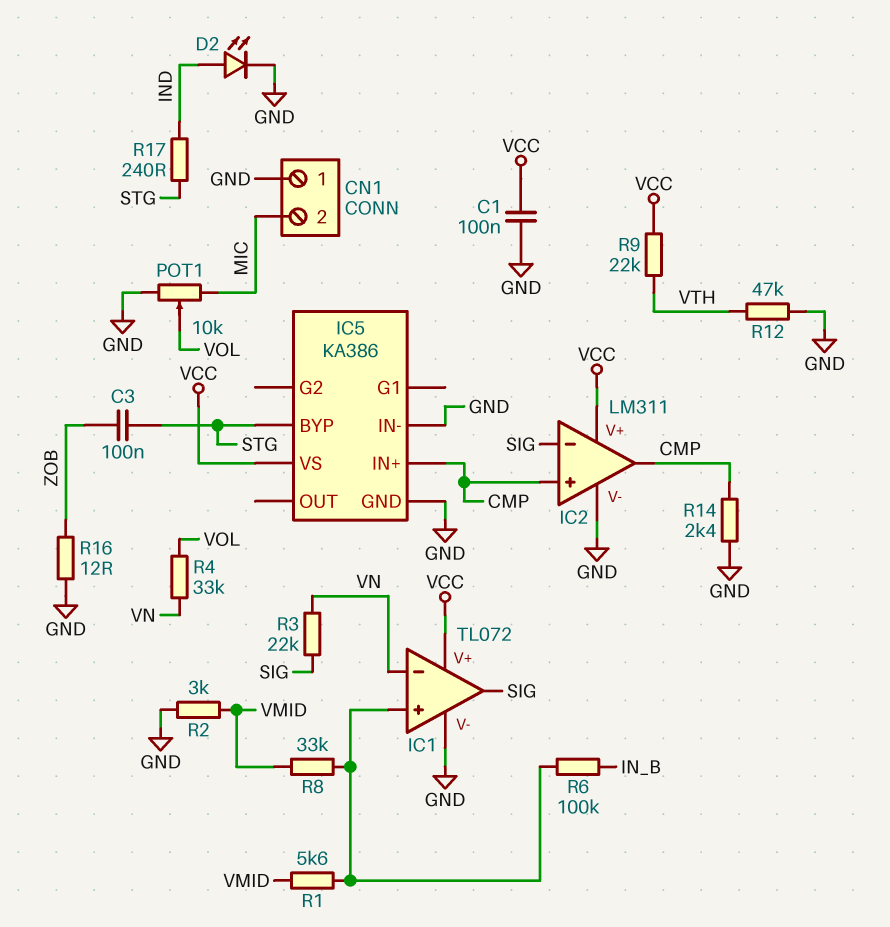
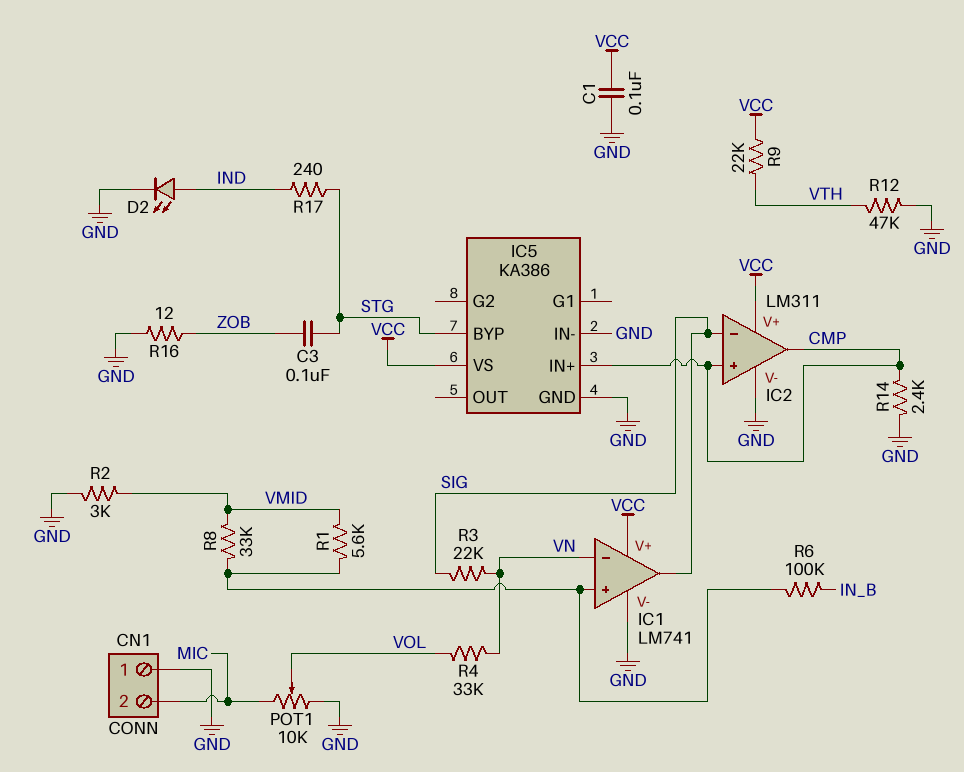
IC1: TL072 -> LM741

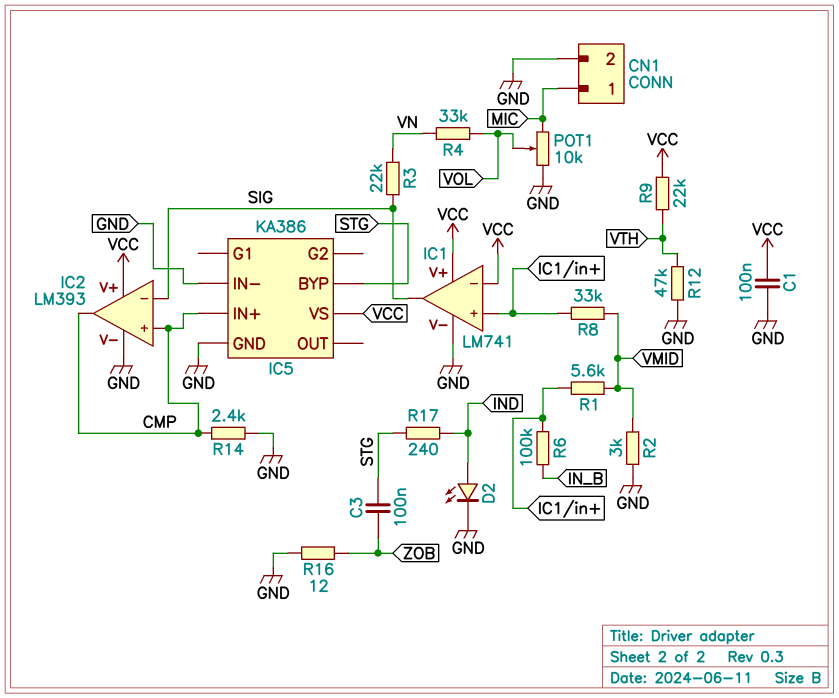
CN1 pin 1: GND -> MIC
CN1 pin 2: MIC -> GND
IC1 pin in-: VN -> VCC
IC2: LM311 -> LM393

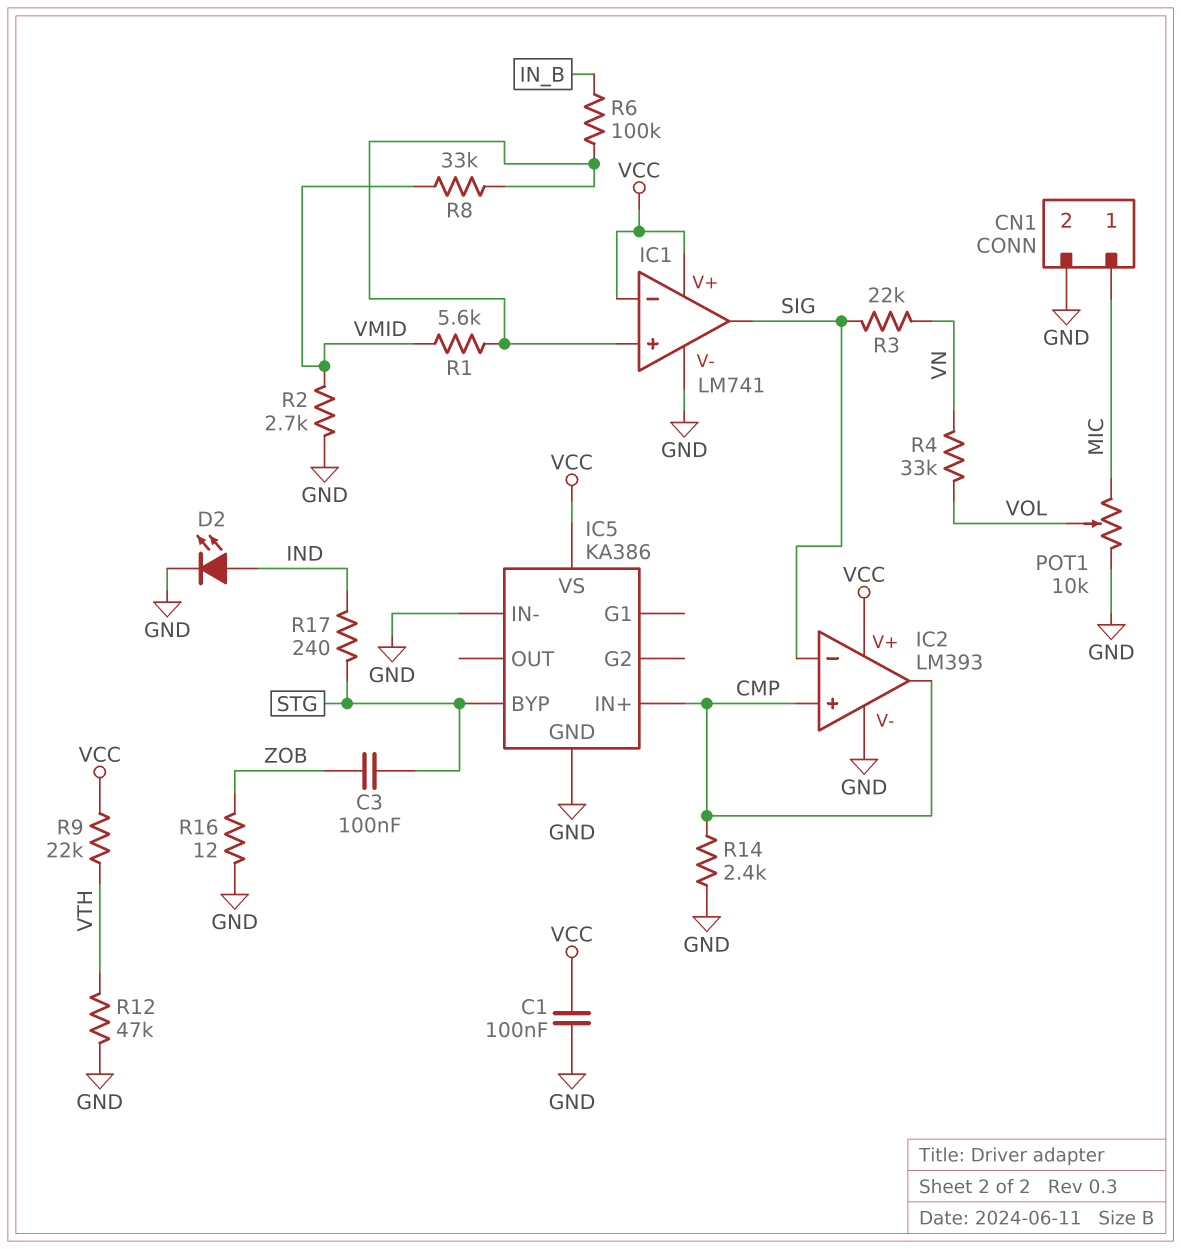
R2: 3k (GND, VMID) -> 2.7k (GND, VMID)

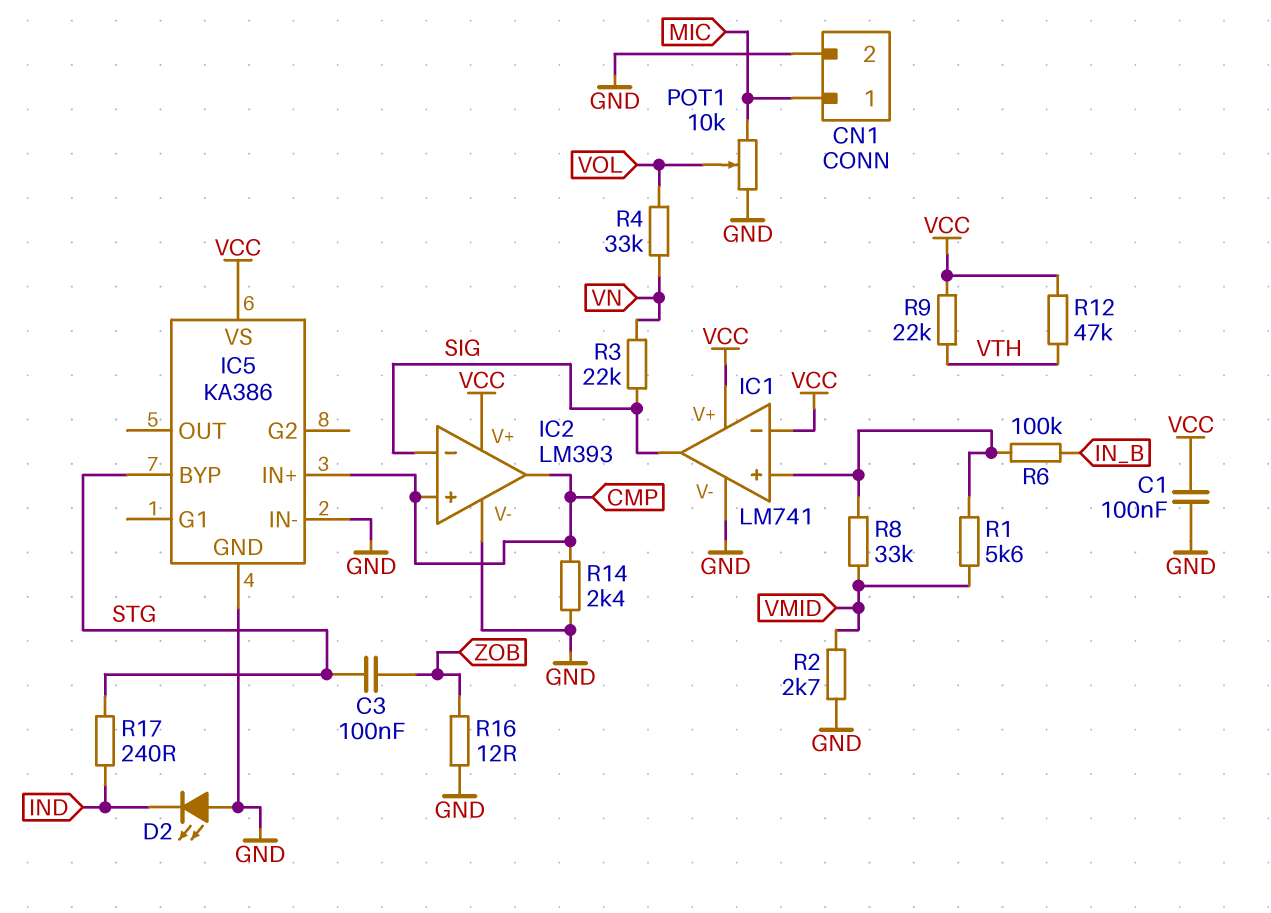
D2: LED (A IND, K GND) -> LED (A GND, K IND)
R12: 47k (GND, VTH) -> 47k (VCC, VTH)

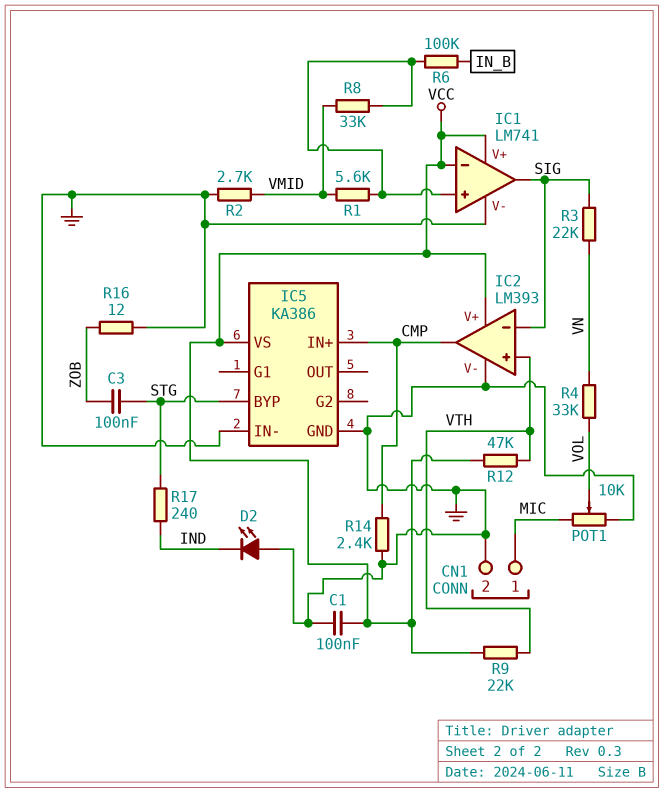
IC2 pin in+: CMP -> VTH

